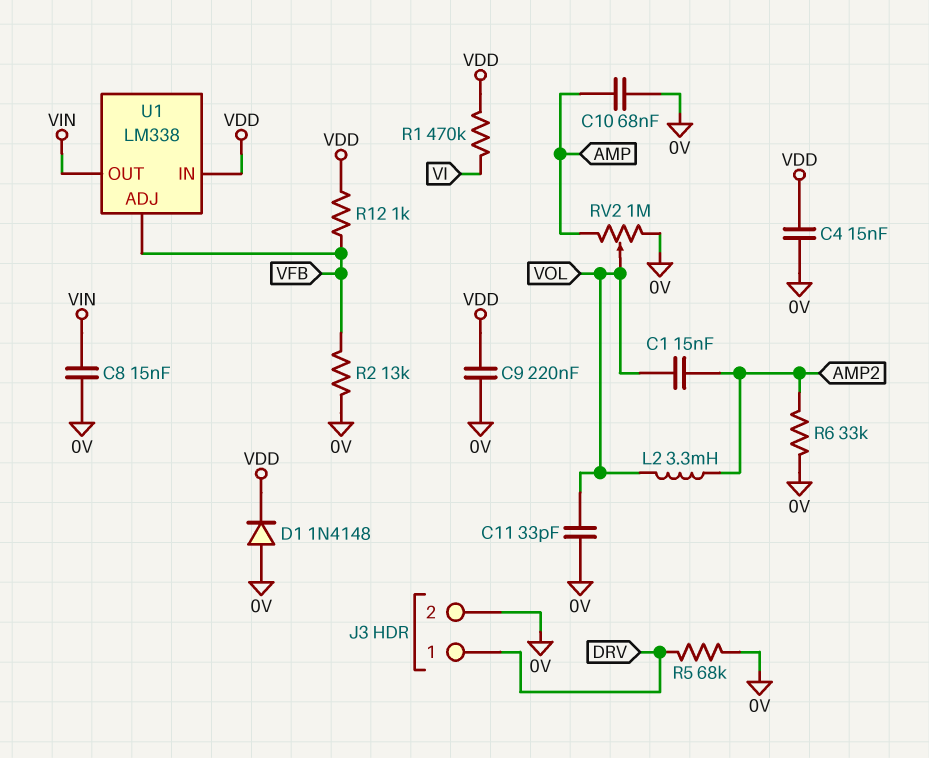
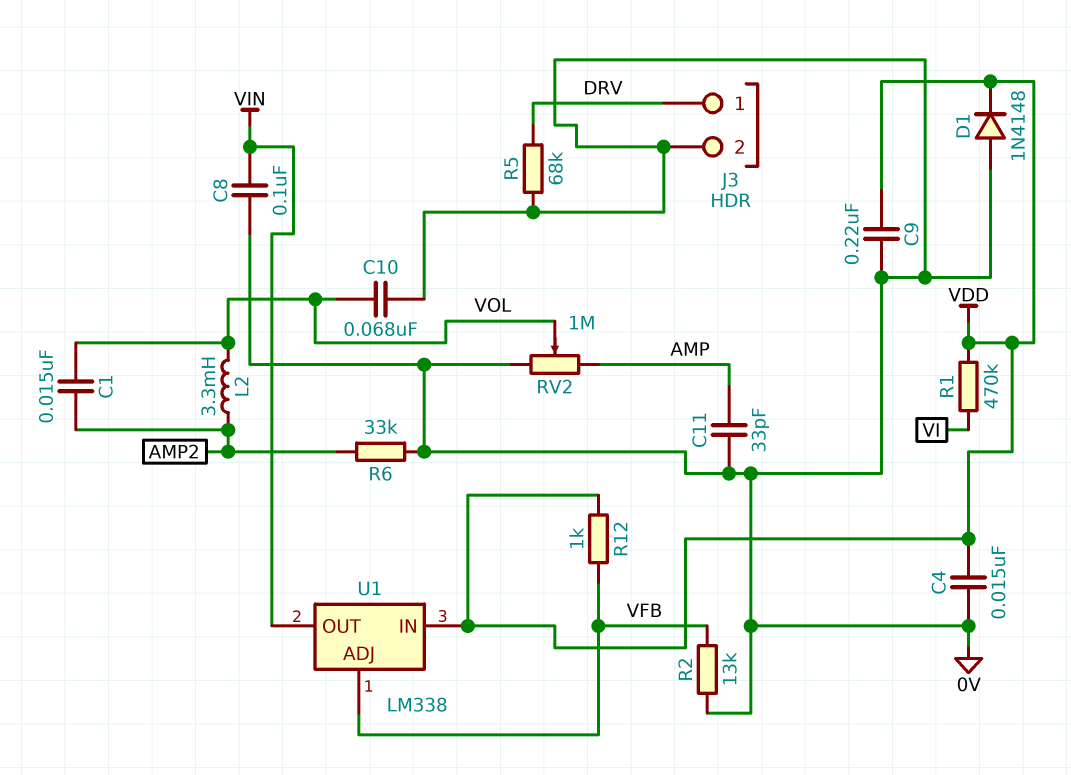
C8: 15nF (0V, VIN) -> 100nF (0V, VIN)
C10: 68nF (0V, AMP) -> 68nF (0V, VOL)
C11: 33pF (0V, VOL) -> 33pF (0V, AMP)

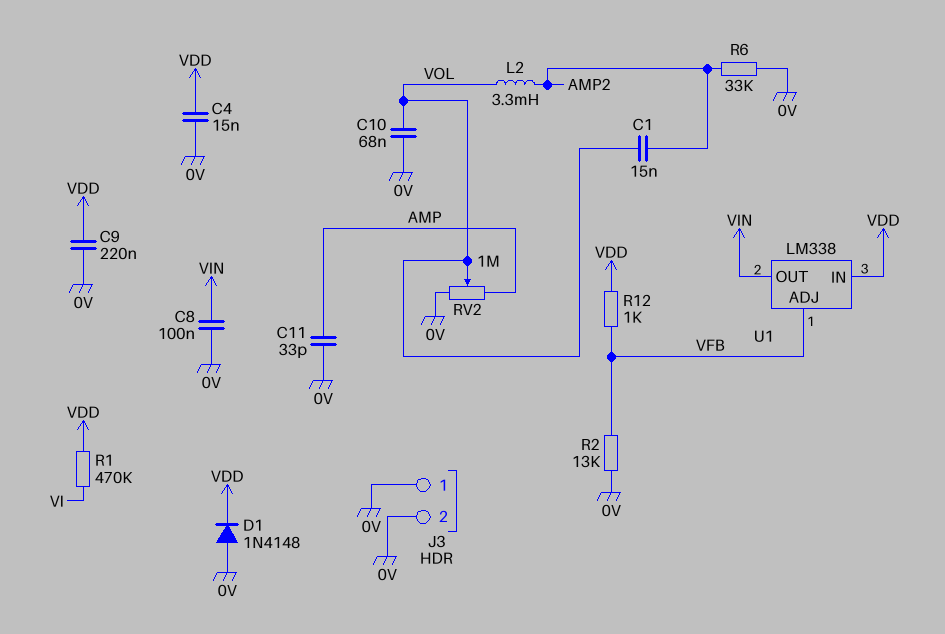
J3 pin 1: DRV -> 0V
R5: 68k (0V, DRV) -> none

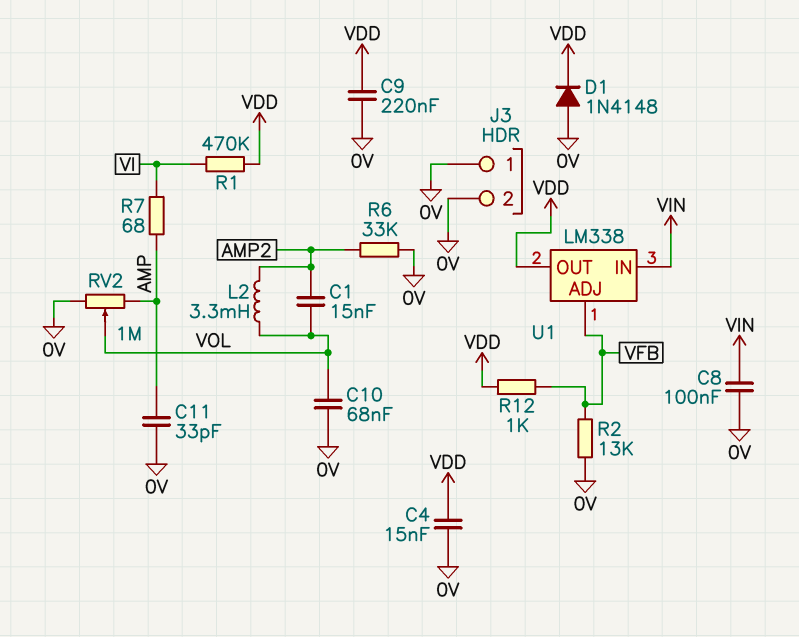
R7: none -> 68 (AMP, VI)
U1 pin IN: VDD -> VIN
U1 pin OUT: VIN -> VDD

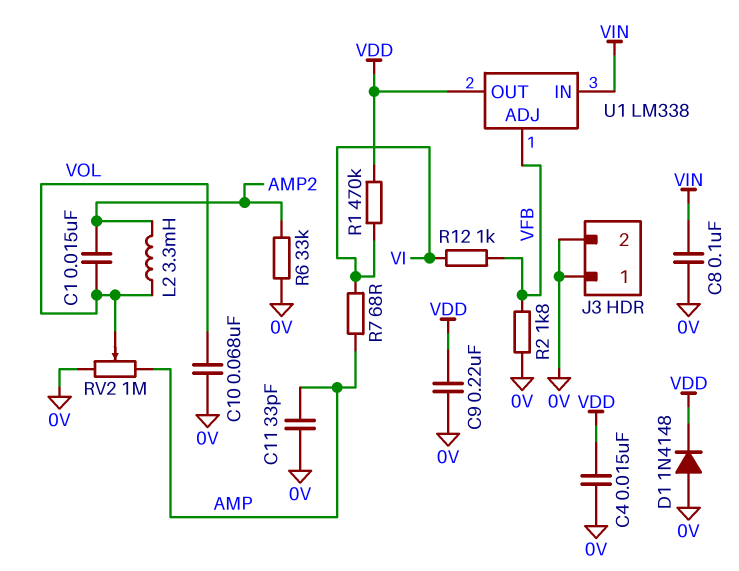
R2: 13k (0V, VFB) -> 1.8k (0V, VFB)
R12: 1k (VDD, VFB) -> 1k (VFB, VI)

